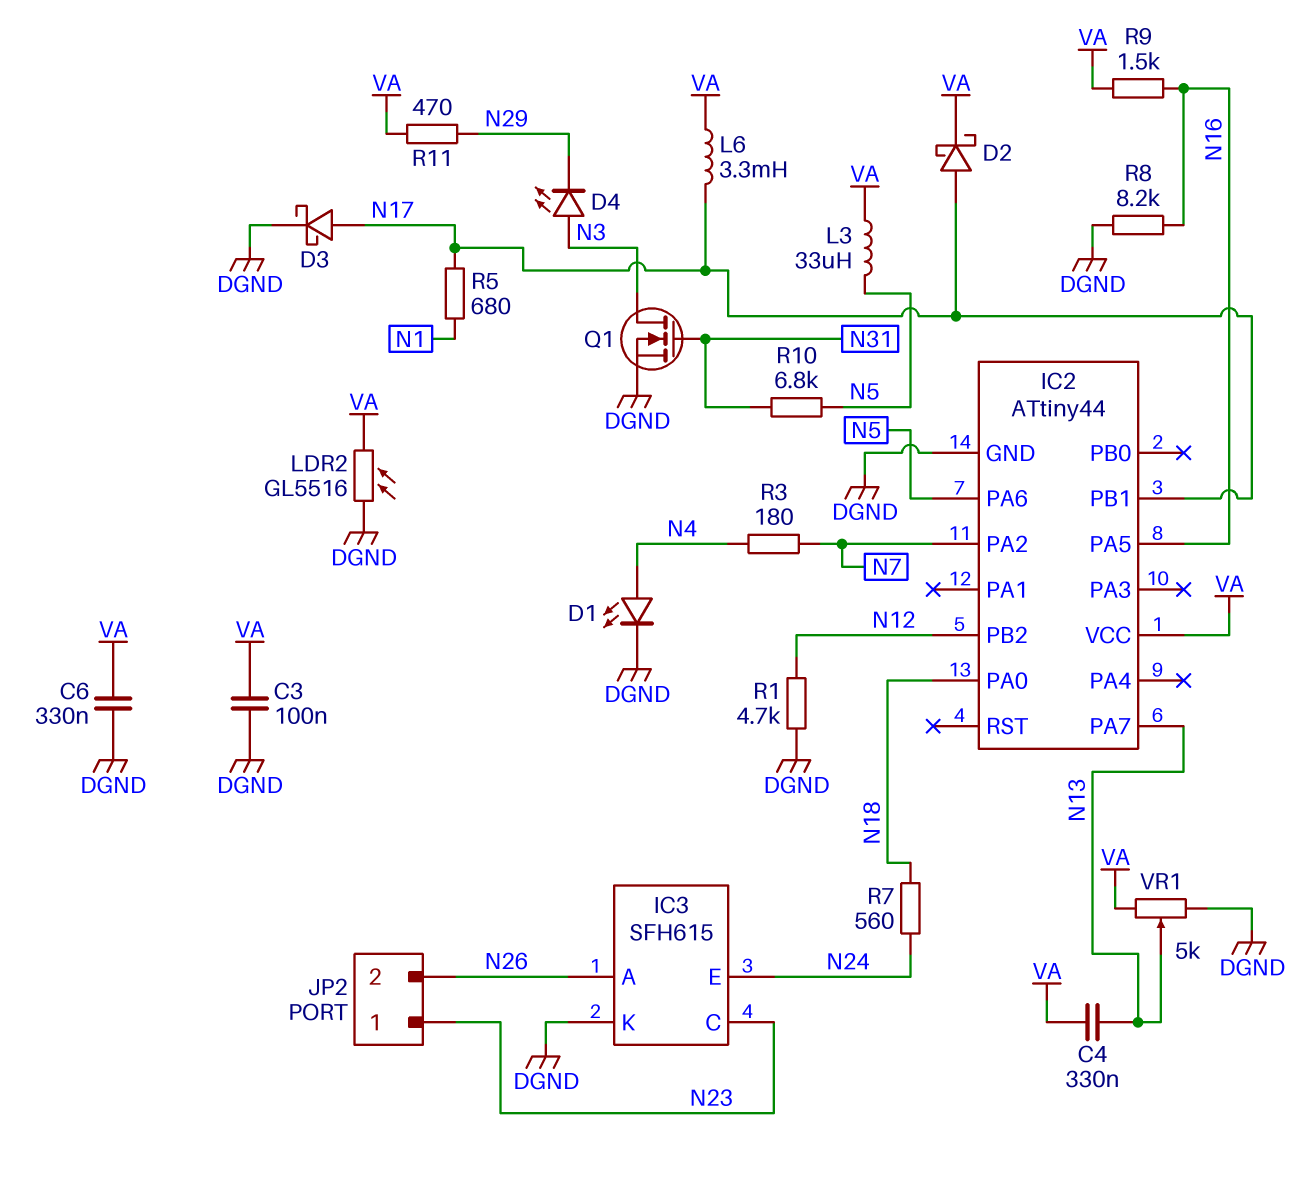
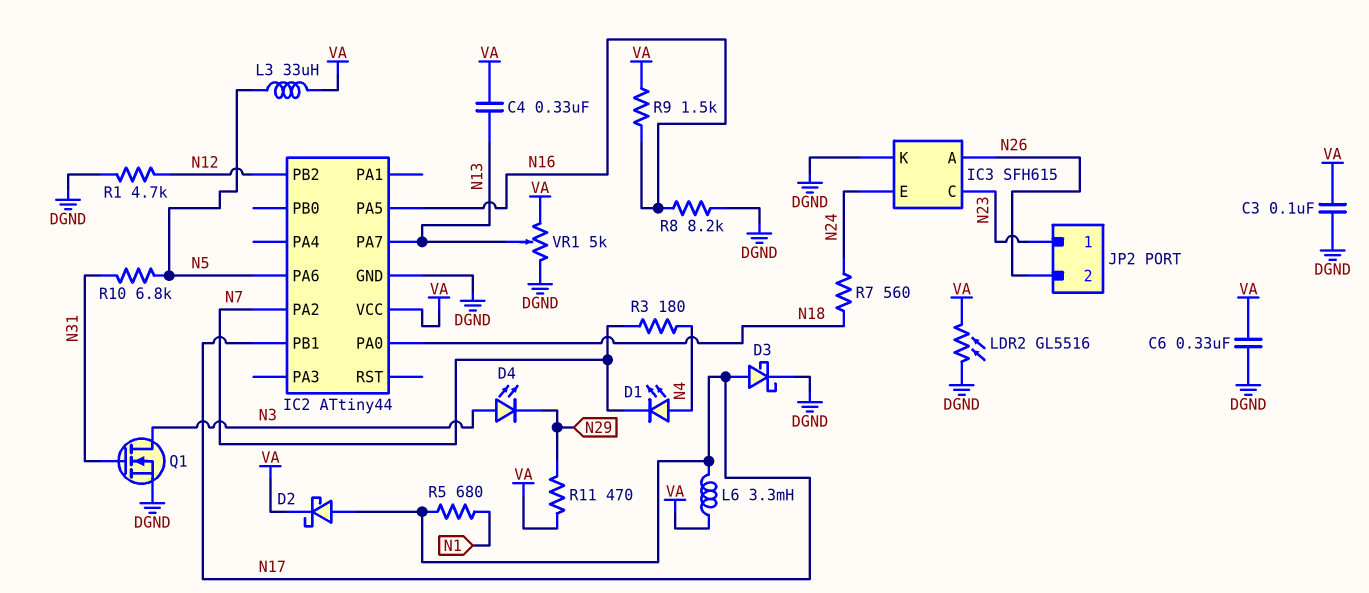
D1: LED (A N4, K DGND) -> LED (A N4, K N7)

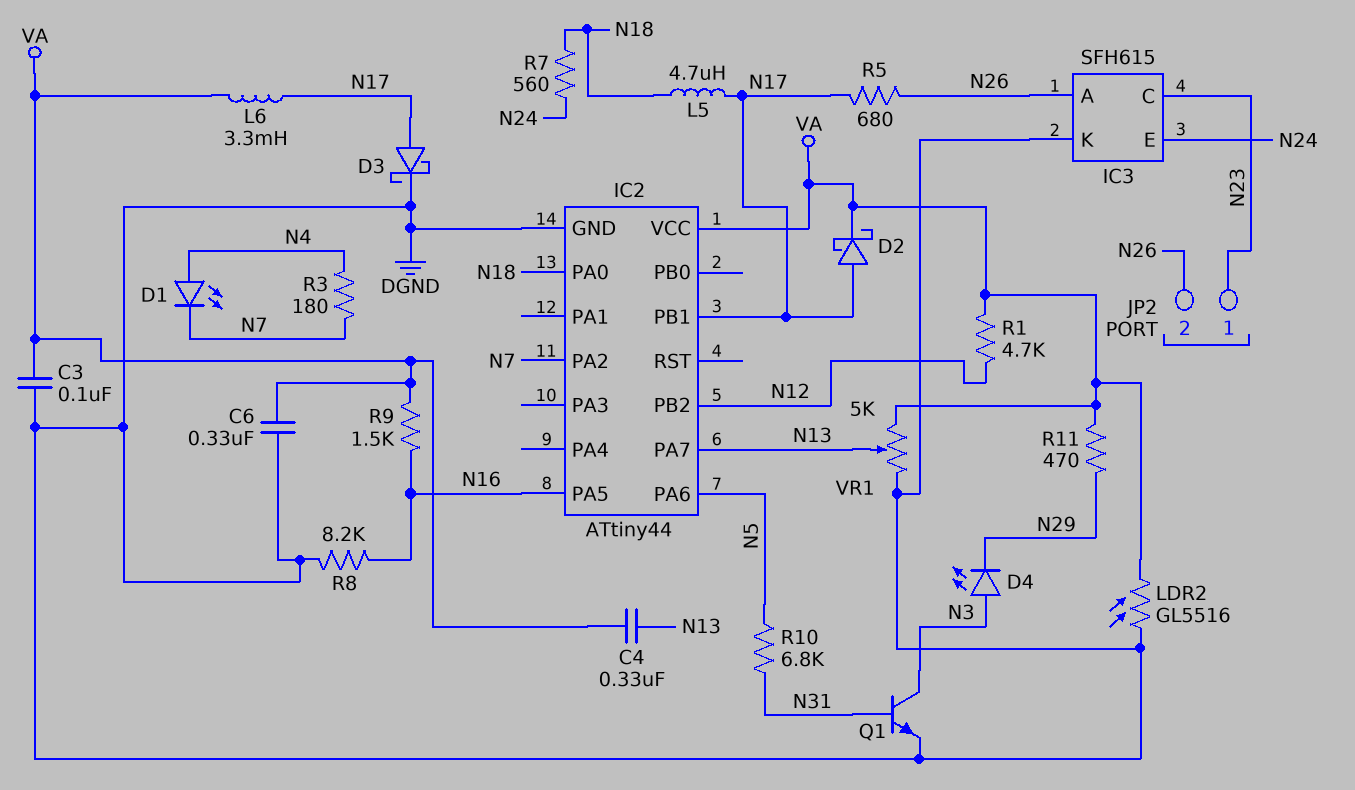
L3: 33uH (N5, VA) -> none
L5: none -> 4.7uH (N17, N18)
Q1: NMOS (G N31, D N3, S DGND) -> NPN (B N31, C N3, E DGND)
R1: 4.7k (DGND, N12) -> 4.7k (N12, VA)
R5: 680 (N1, N17) -> 680 (N17, N26)

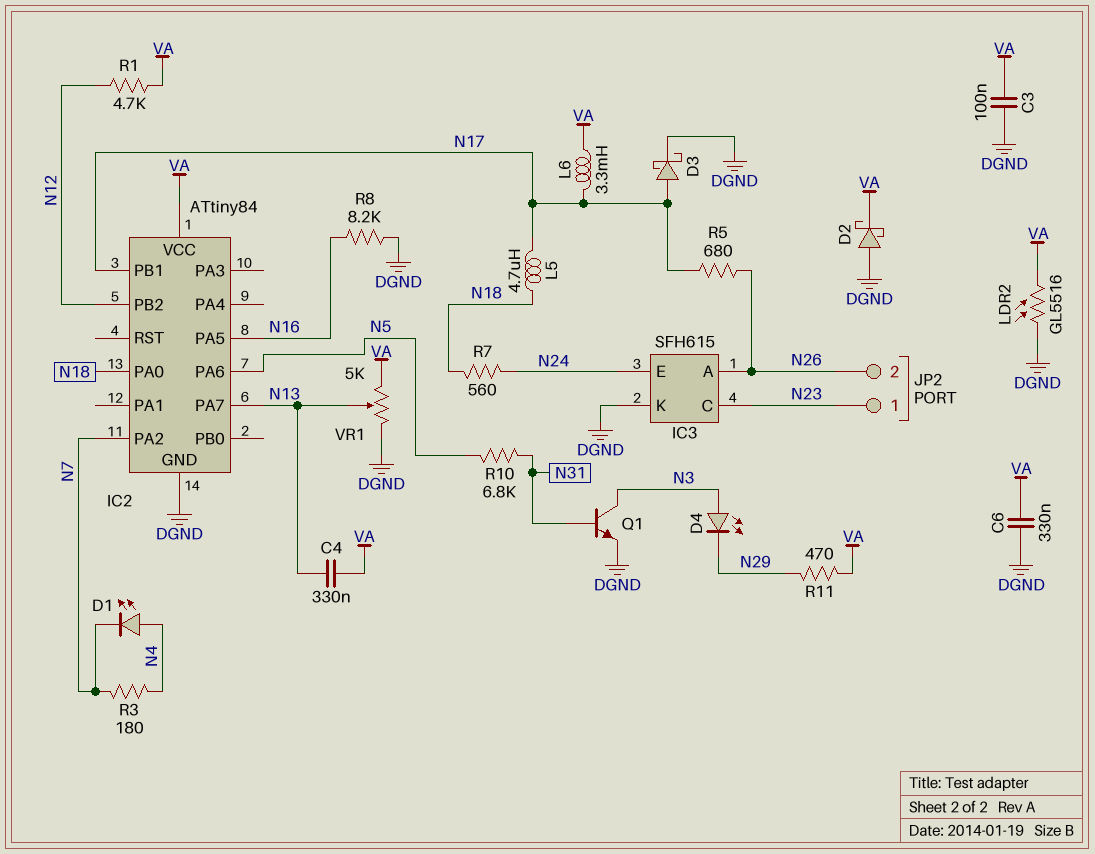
D2: schottky (A N17, K VA) -> schottky (A DGND, K VA)
IC2: ATtiny44 -> ATtiny84
R9: 1.5k (N16, VA) -> none

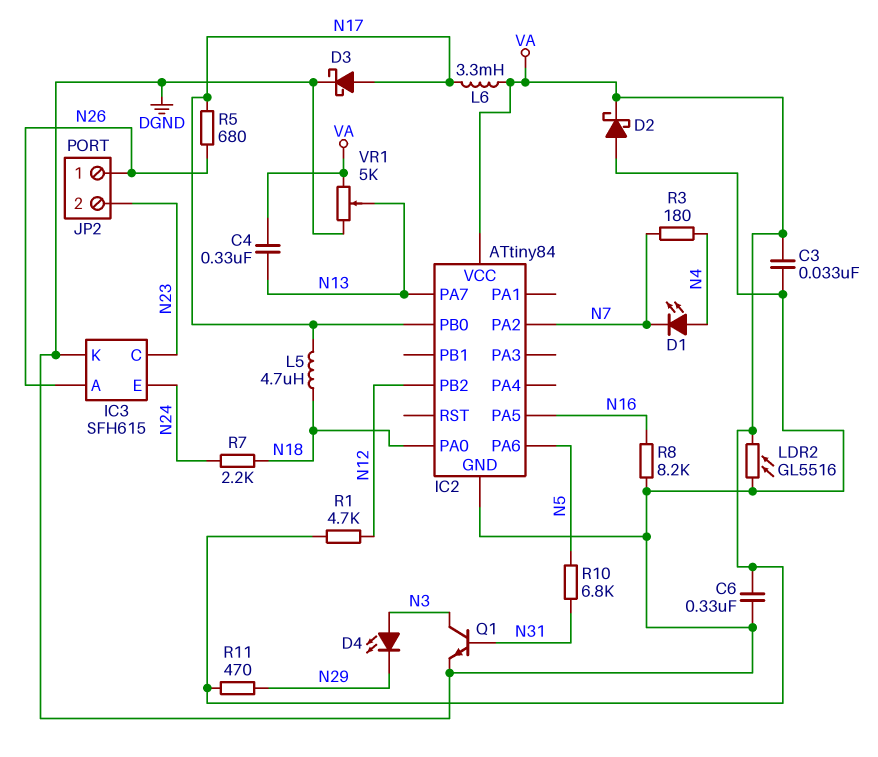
C3: 100nF (DGND, VA) -> 33nF (DGND, VA)
IC2 pin PB0: none -> N17
IC2 pin PB1: N17 -> none
JP2 pin 1: N23 -> N26
JP2 pin 2: N26 -> N23
R7: 560 (N18, N24) -> 2.2k (N18, N24)

